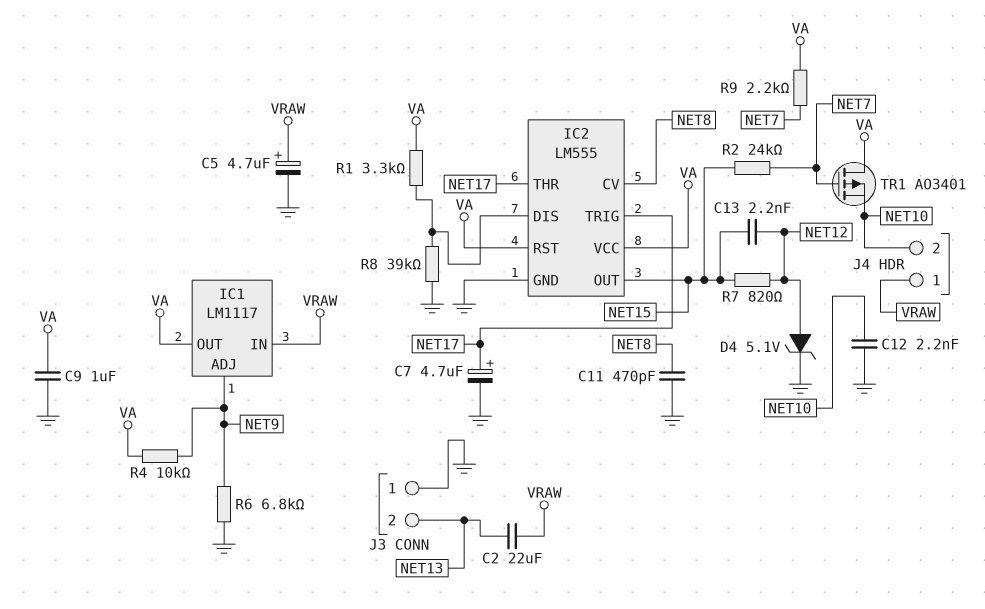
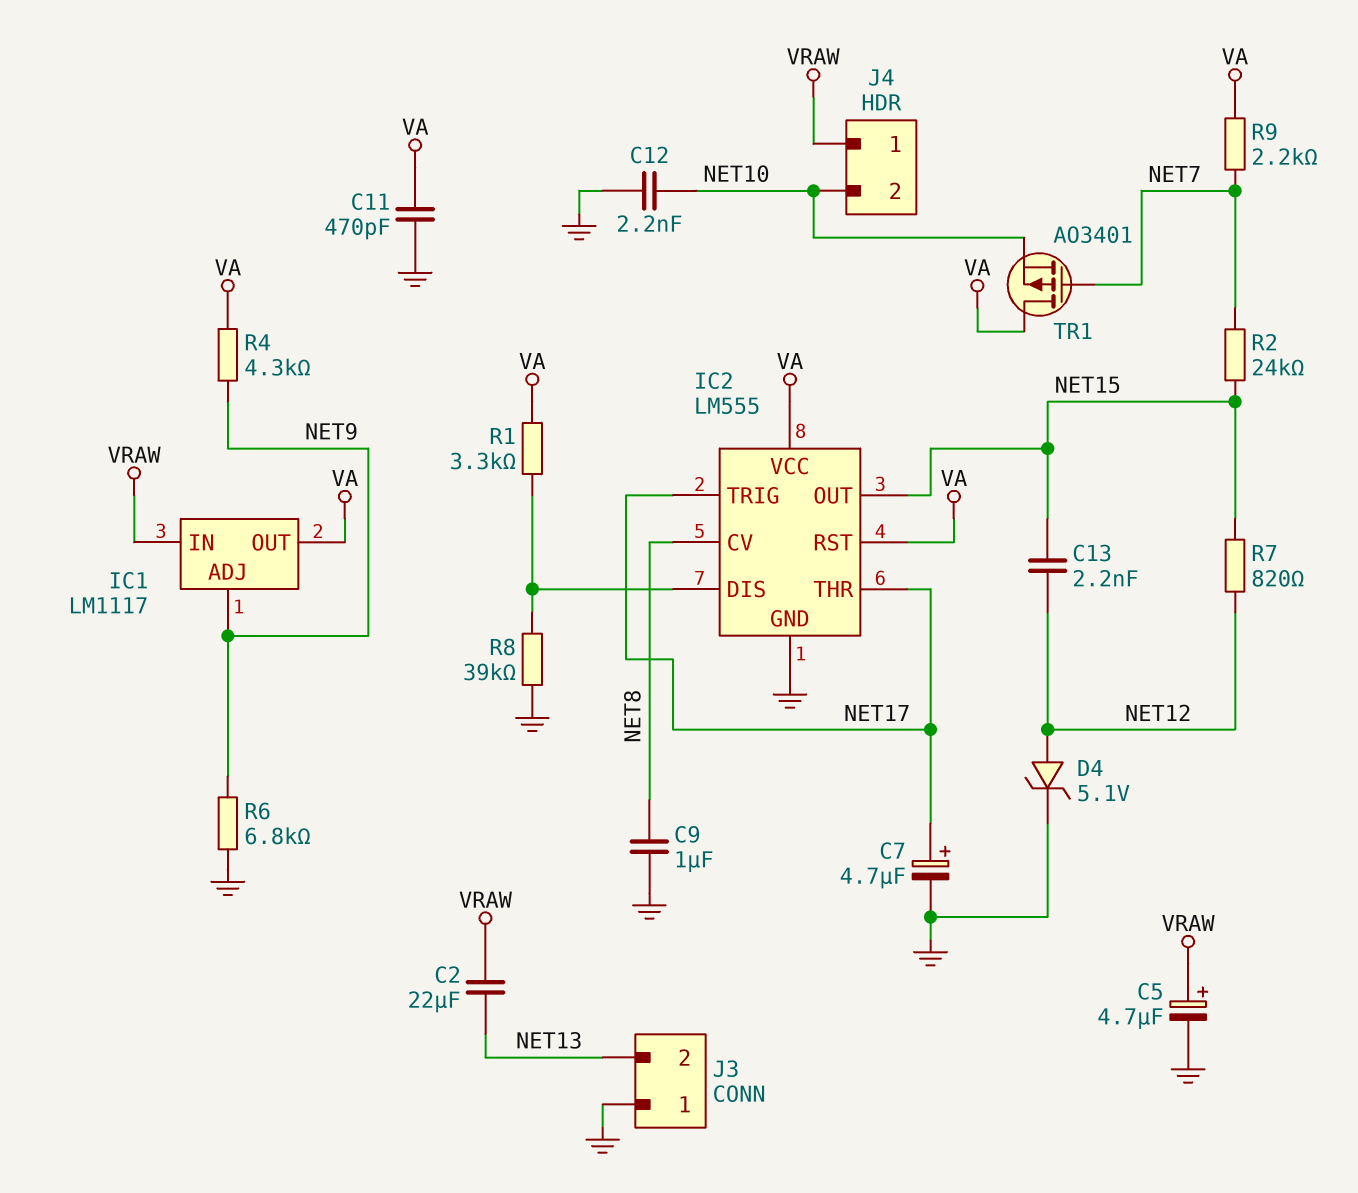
C9: 1uF (GND, VA) -> 1uF (GND, NET8)
C11: 470pF (GND, NET8) -> 470pF (GND, VA)
R4: 10k (NET9, VA) -> 4.3k (NET9, VA)

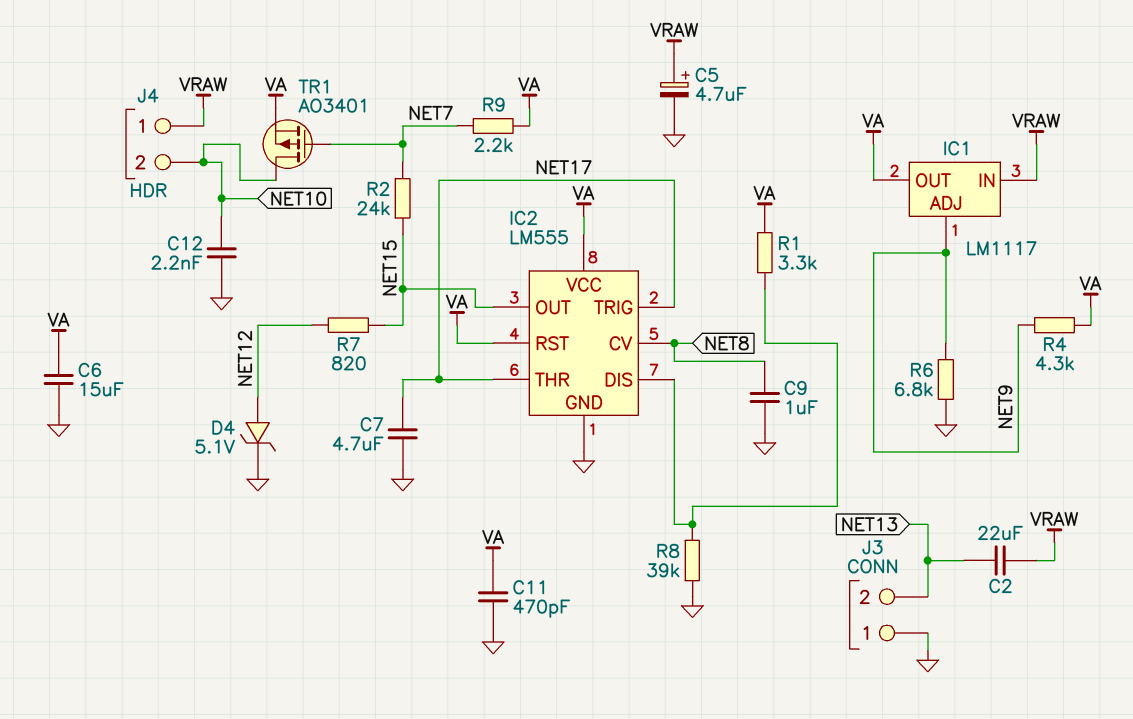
C6: none -> 15uF (GND, VA)
C7: 4.7uF (plus NET17, minus GND) -> 4.7uF (GND, NET17)
C13: 2.2nF (NET12, NET15) -> none
TR1: PMOS AO3401 (G NET7, D VA, S NET10) -> PMOS AO3401 (G NET7, D NET10, S VA)

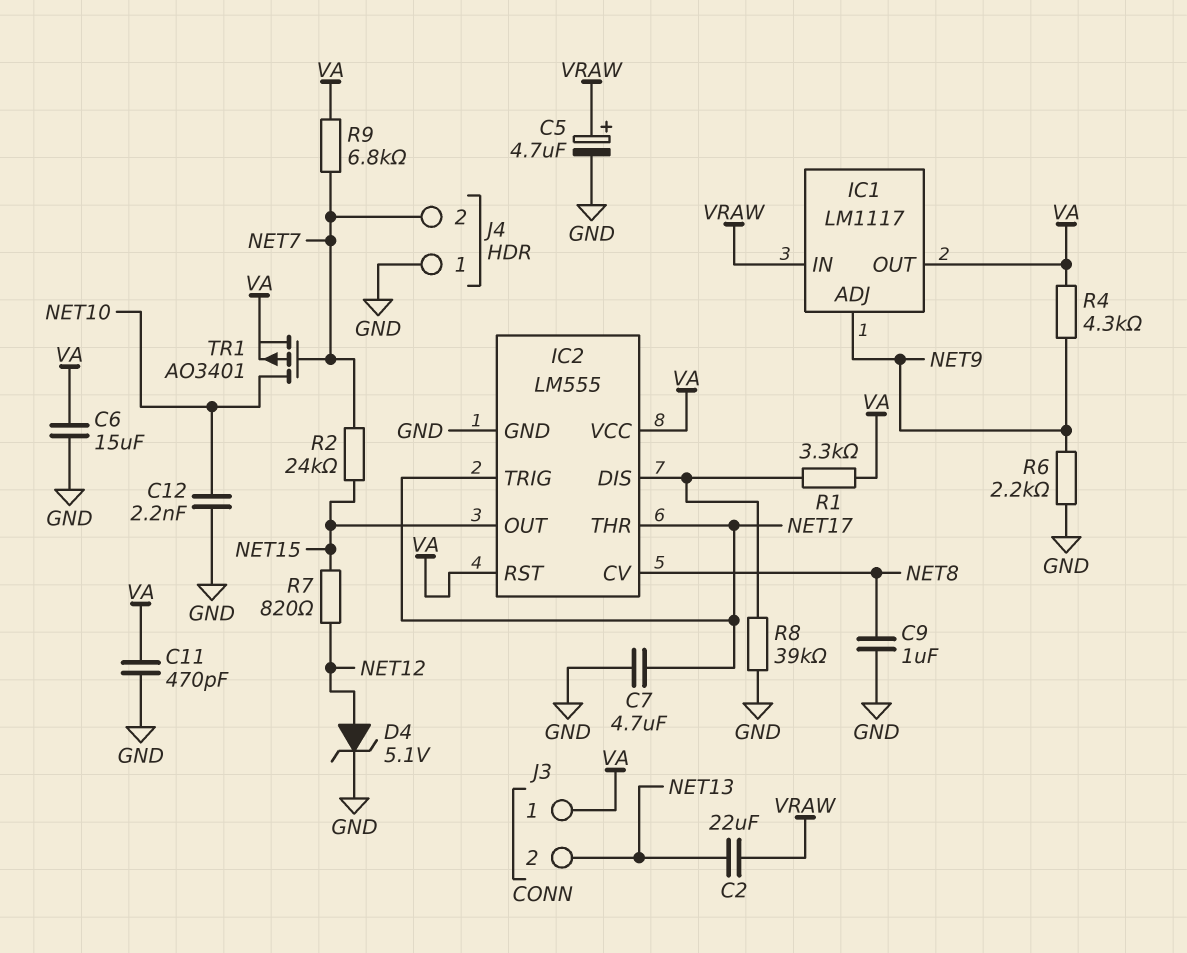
J3 pin 1: GND -> VA
J4 pin 1: VRAW -> GND
J4 pin 2: NET10 -> NET7
R6: 6.8k (GND, NET9) -> 2.2k (GND, NET9)
R9: 2.2k (NET7, VA) -> 6.8k (NET7, VA)

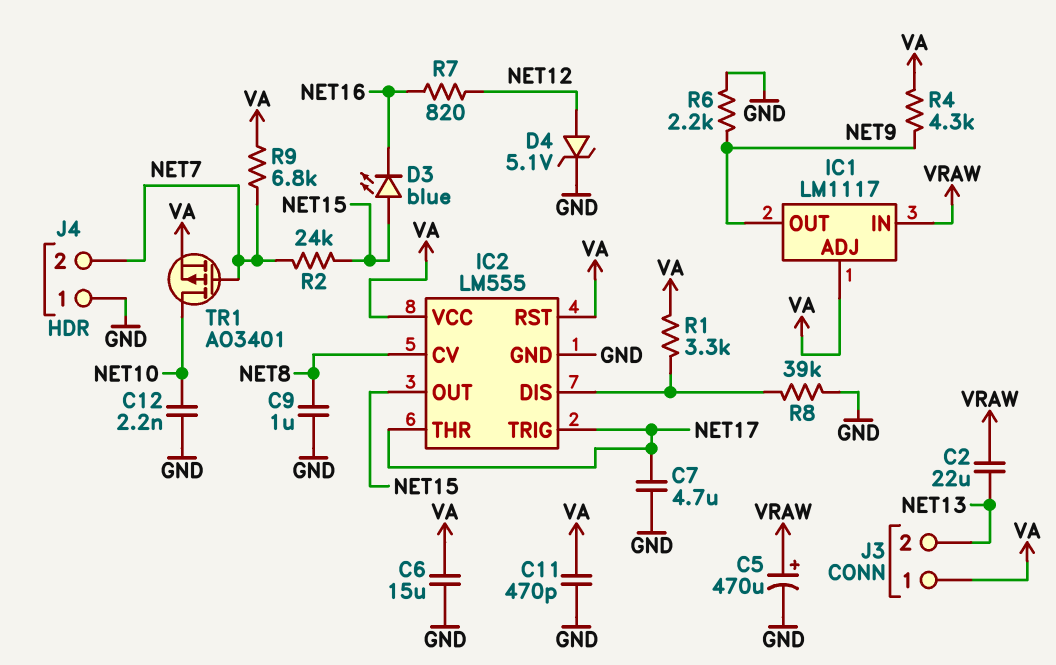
C5: 4.7uF (plus VRAW, minus GND) -> 470uF (plus VRAW, minus GND)
D3: none -> LED blue (A NET15, K NET16)
IC1 pin ADJ: NET9 -> VA
IC1 pin OUT: VA -> NET9
R7: 820 (NET12, NET15) -> 820 (NET12, NET16)

